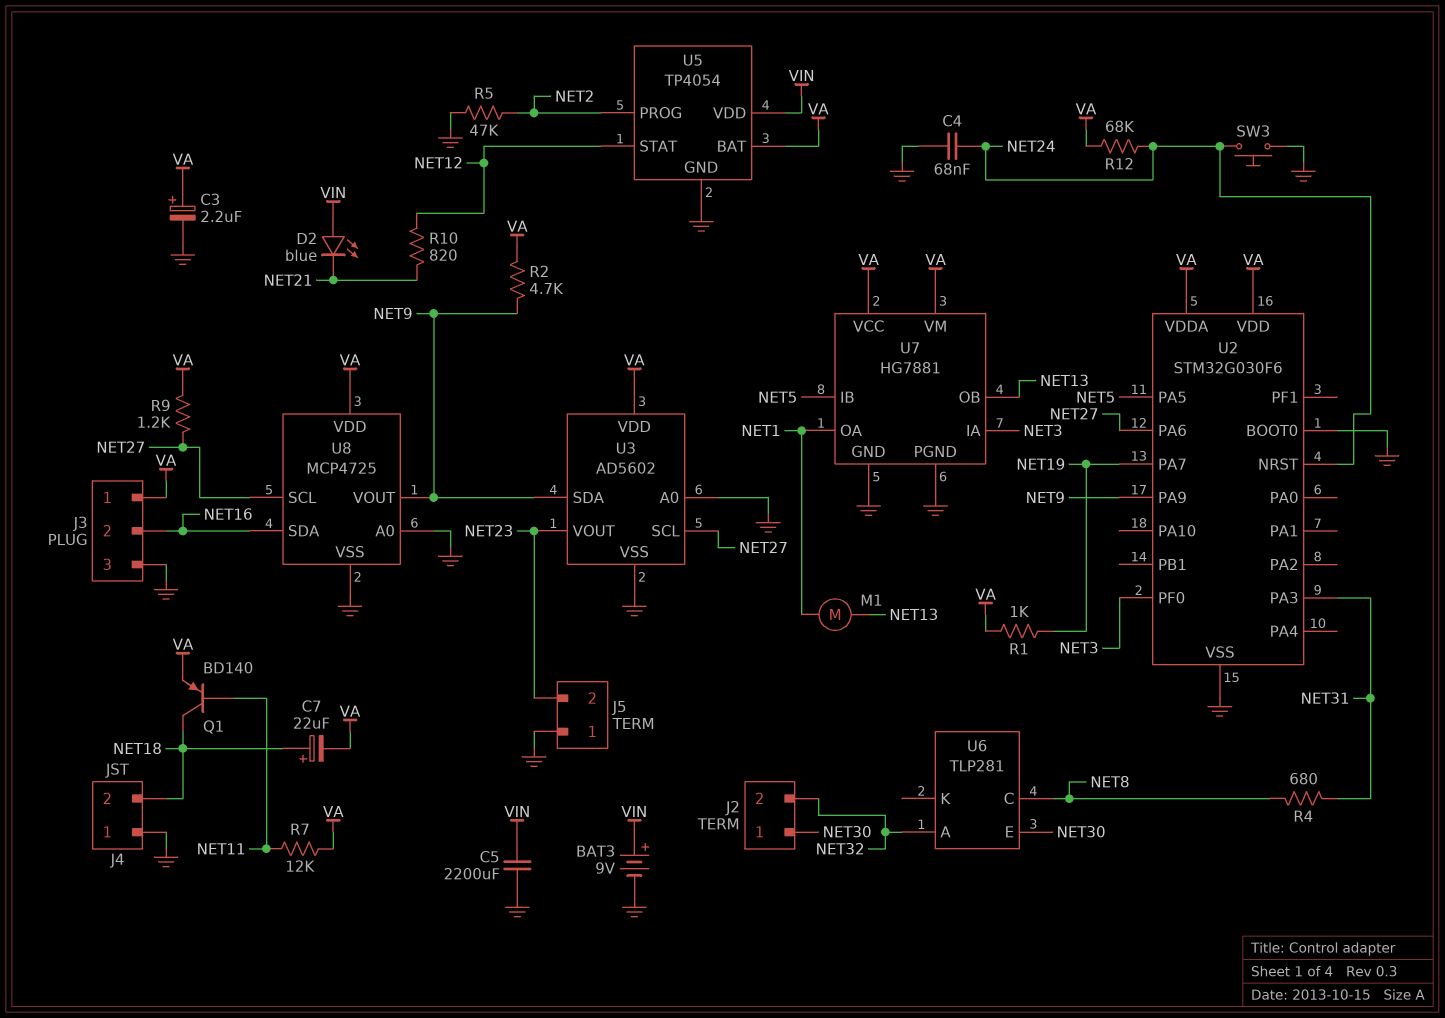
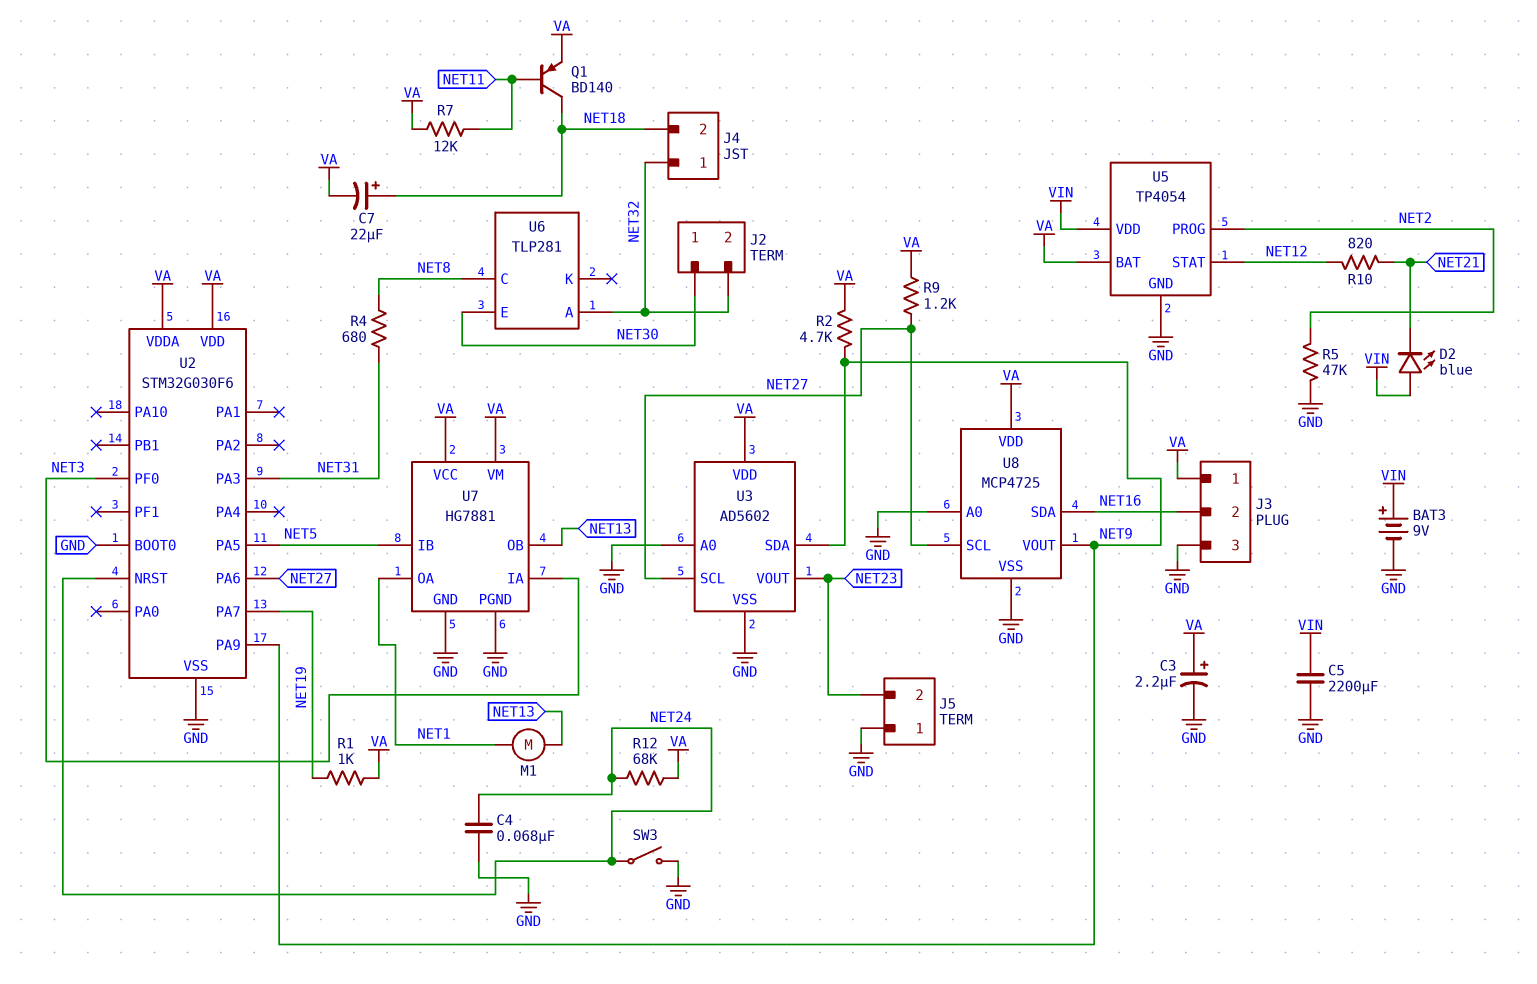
J4 pin 1: GND -> NET32
SW3: button (GND, NET24) -> switch (GND, NET24)

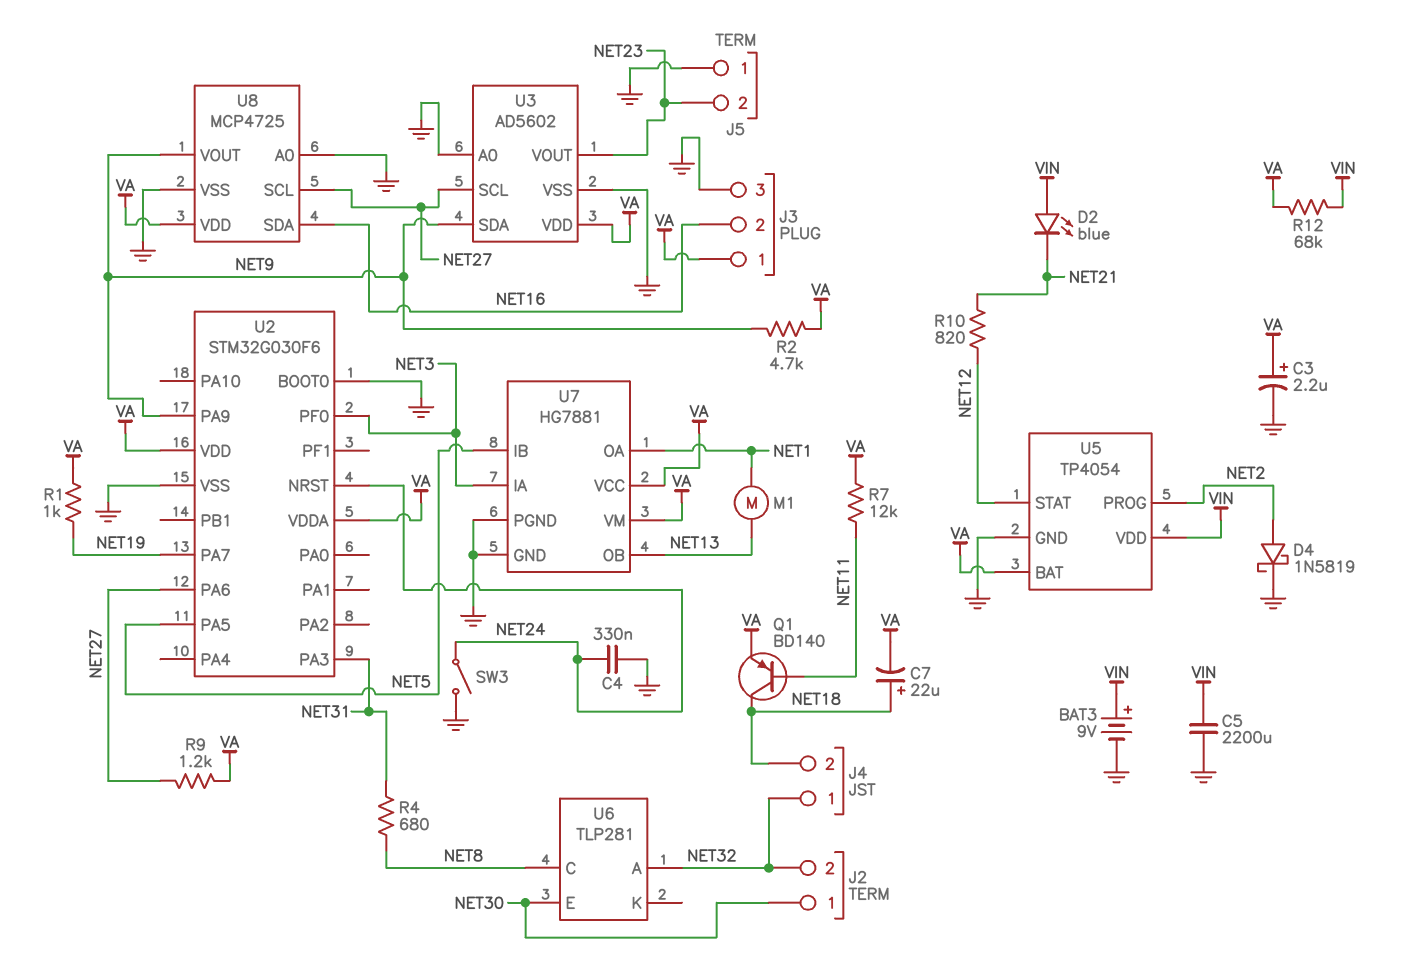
C4: 68nF (GND, NET24) -> 330nF (GND, NET24)
D4: none -> schottky 1N5819 (A NET2, K GND)
R5: 47k (GND, NET2) -> none
R12: 68k (NET24, VA) -> 68k (VA, VIN)

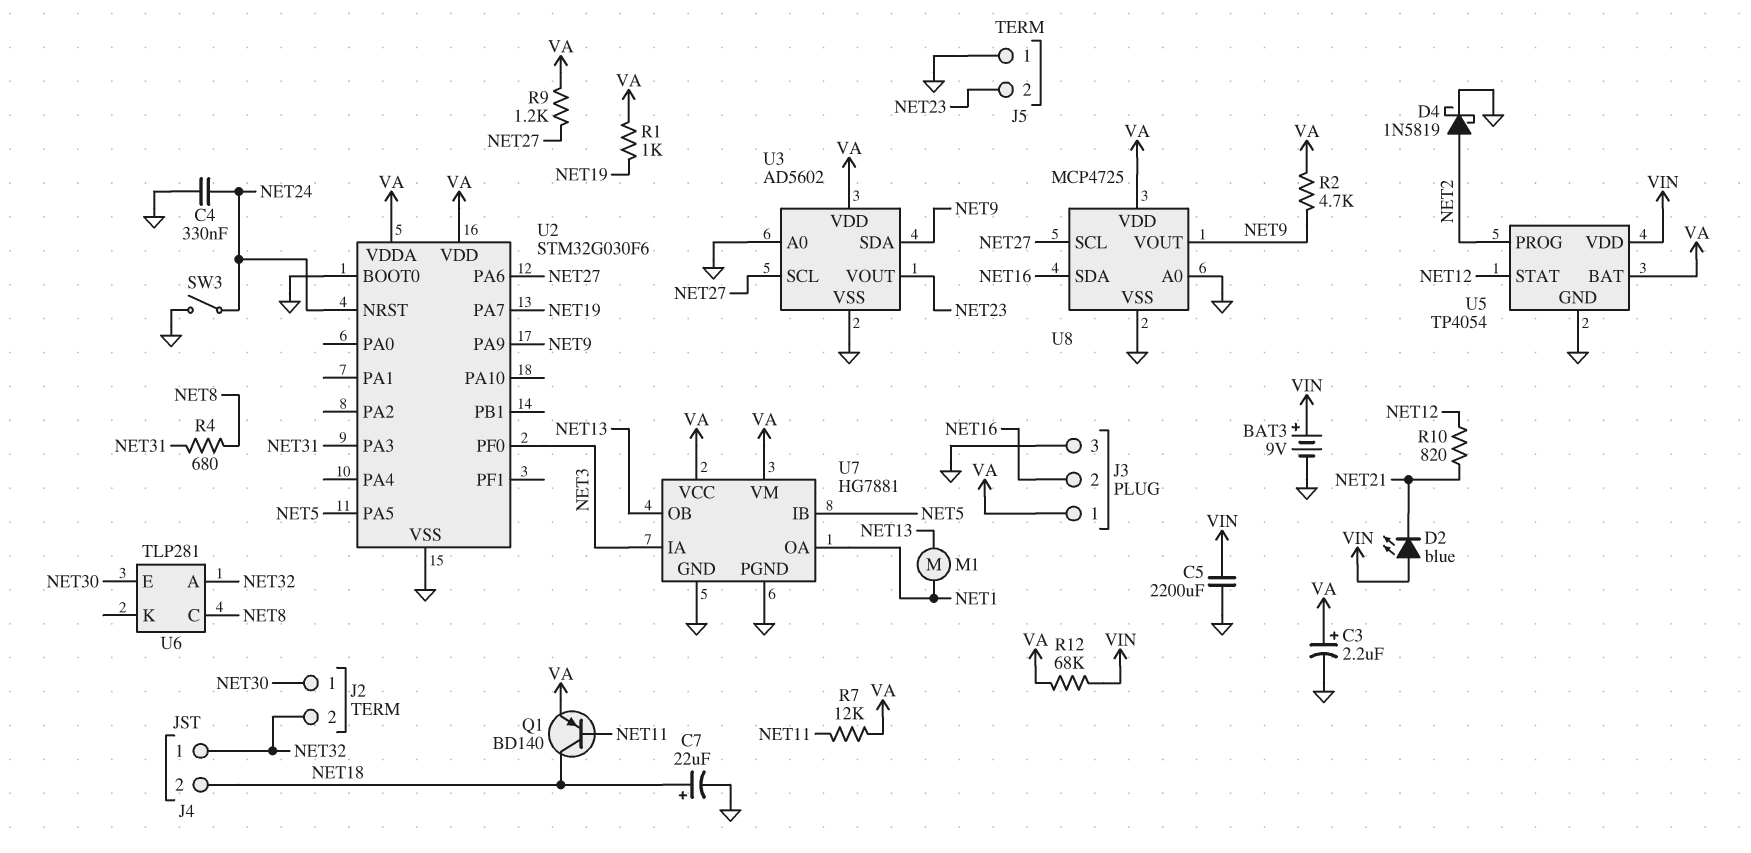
C7: 22uF (plus NET18, minus VA) -> 22uF (plus NET18, minus GND)

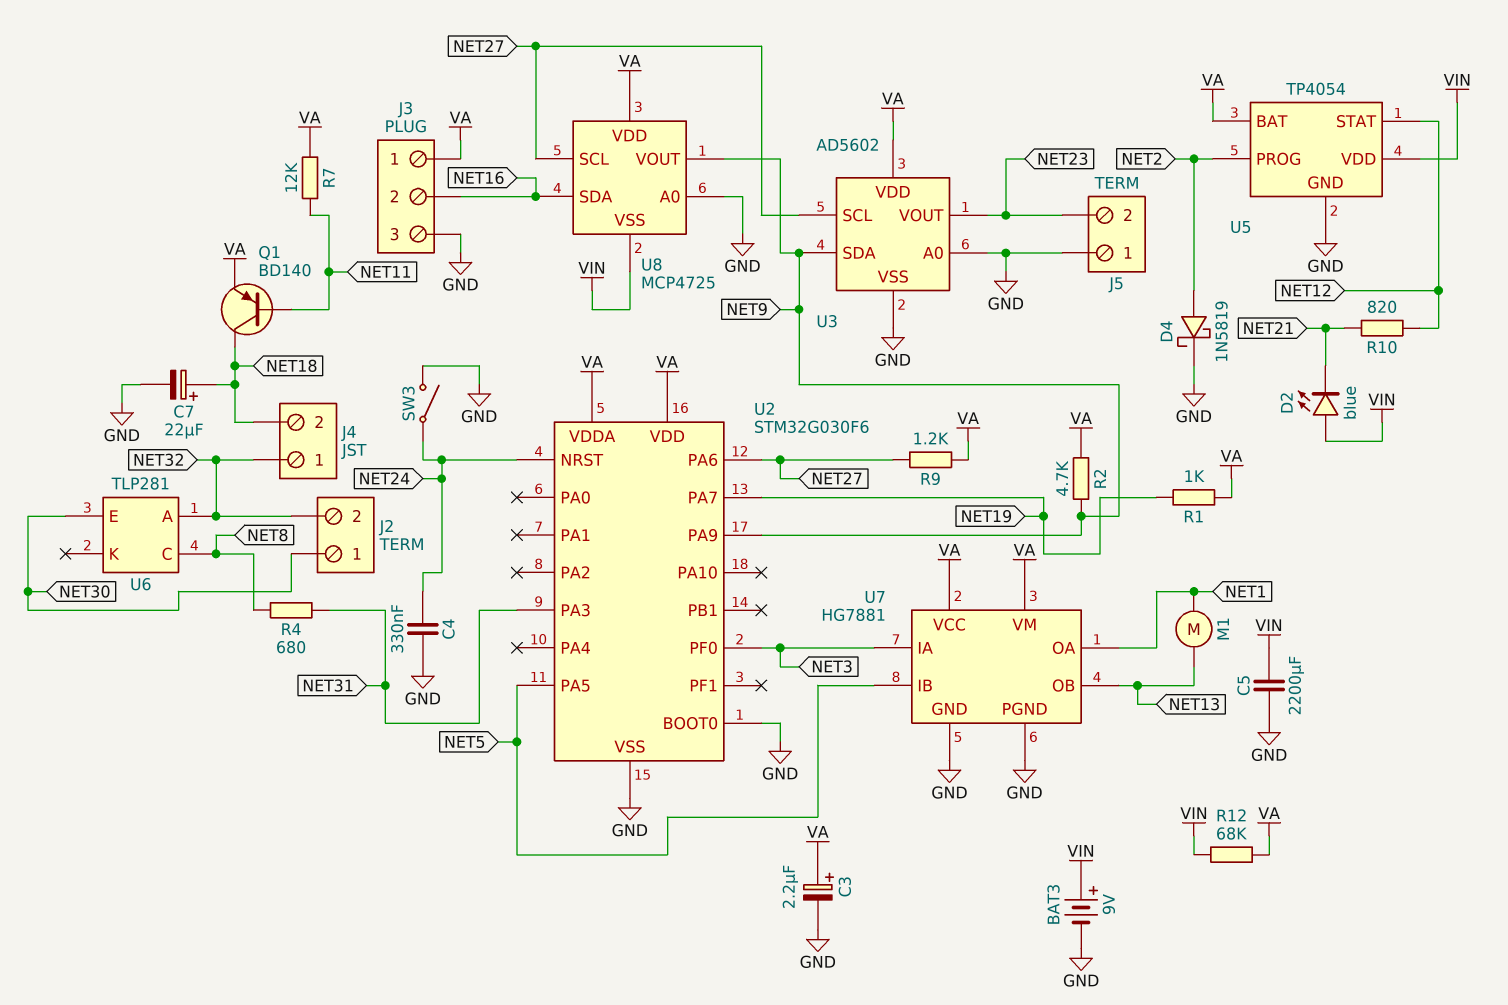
U8 pin VSS: GND -> VIN

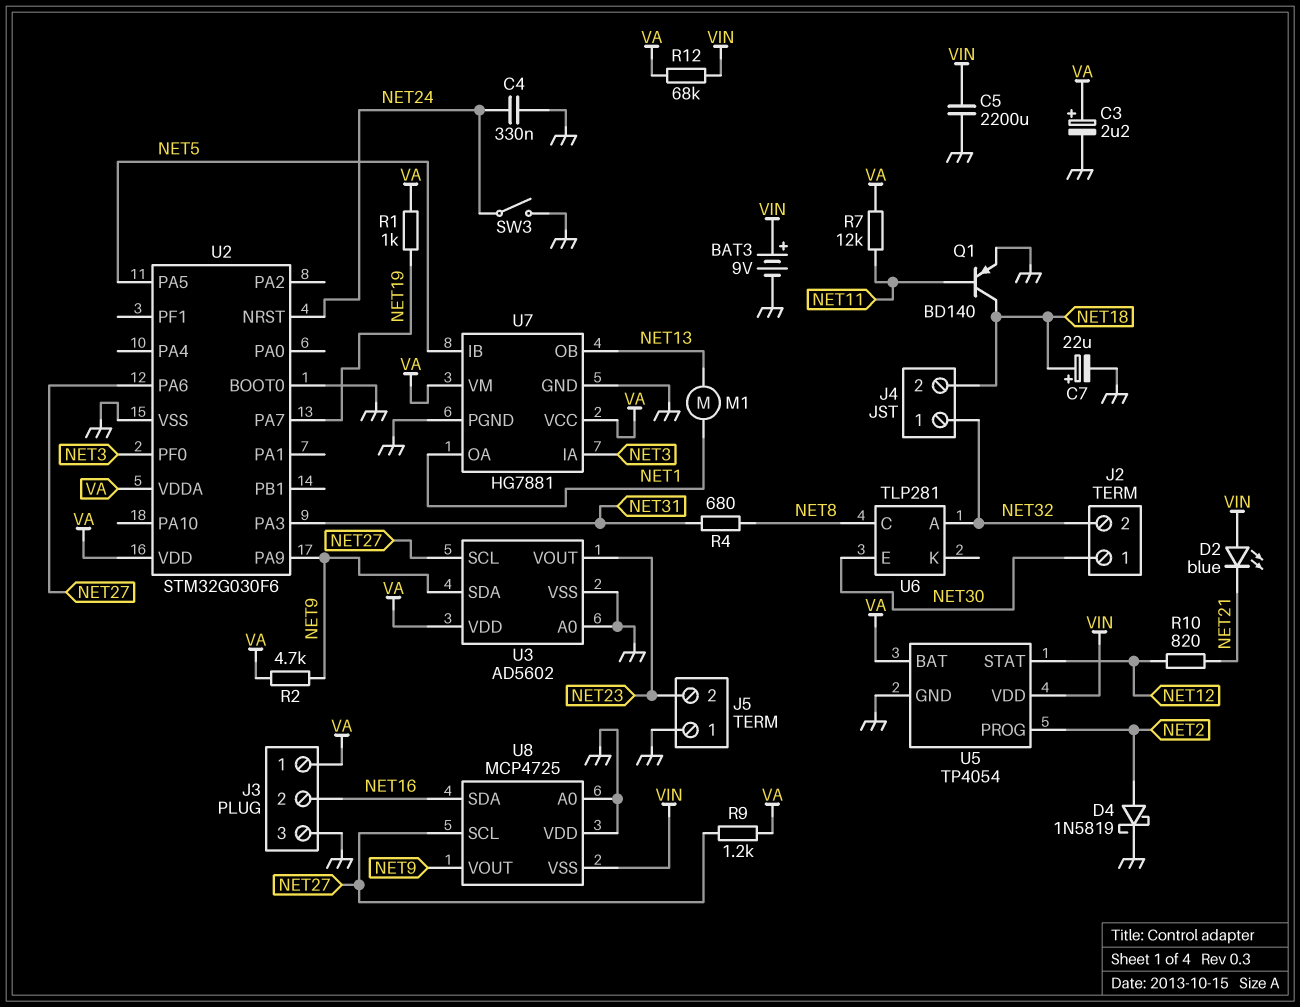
Q1: PNP BD140 (B NET11, C NET18, E VA) -> PNP BD140 (B NET11, C NET18, E GND)
U8 pin VDD: VA -> GND

